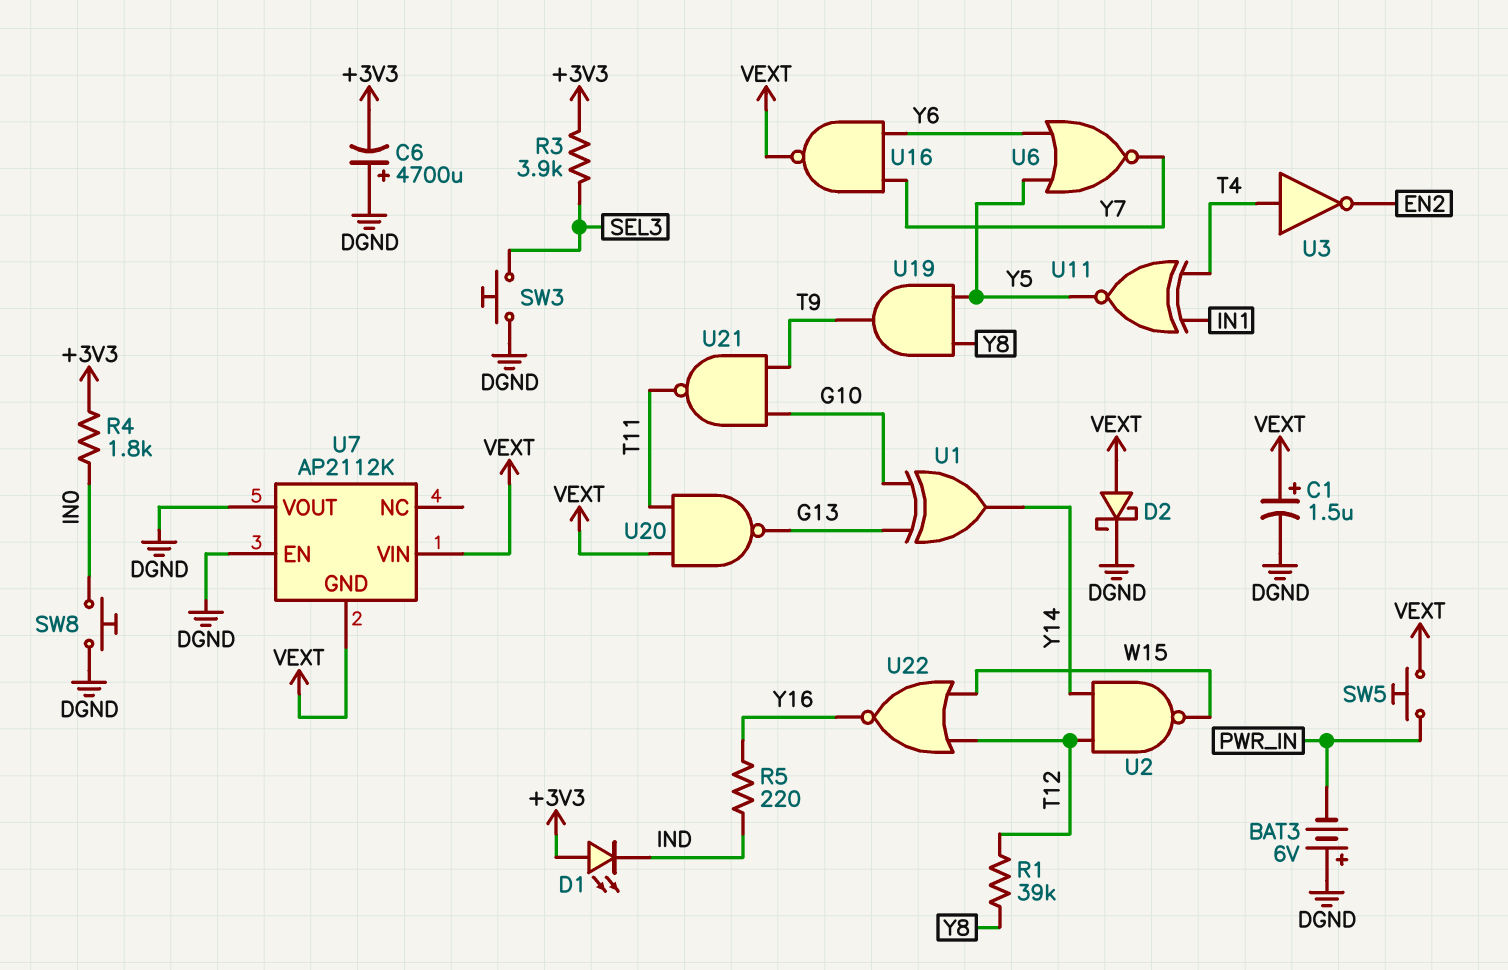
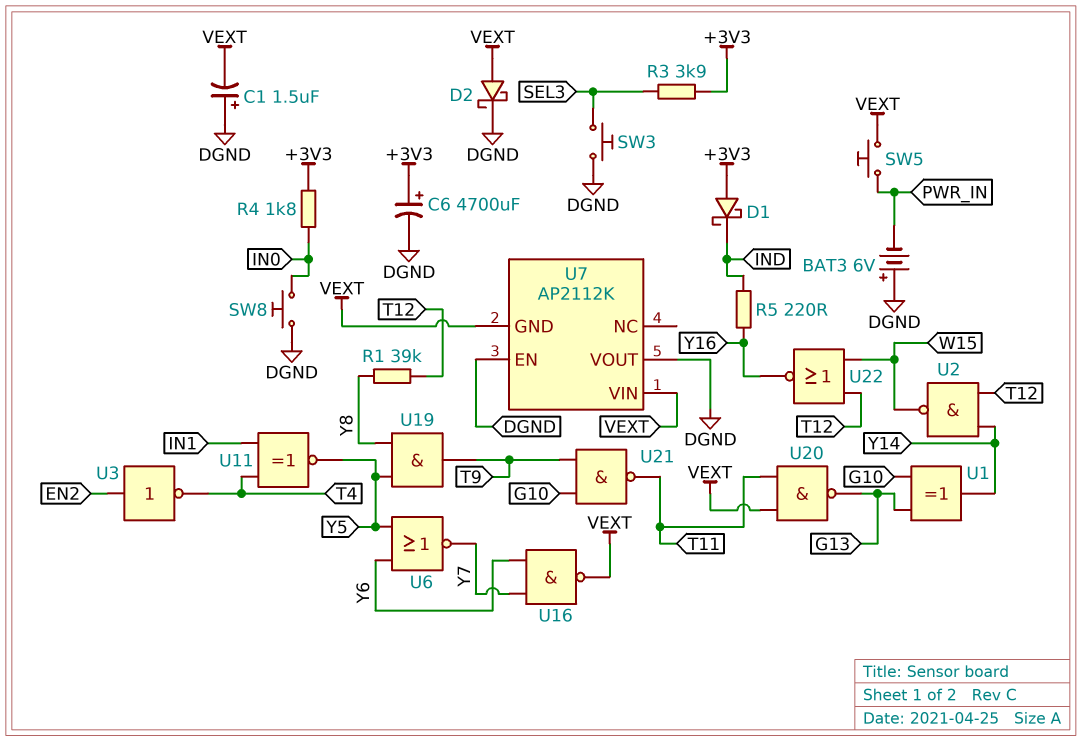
C1: 1.5uF (plus VEXT, minus DGND) -> 1.5uF (plus DGND, minus VEXT)
C6: 4700uF (plus DGND, minus +3V3) -> 4700uF (plus +3V3, minus DGND)
D1: LED (A +3V3, K IND) -> schottky (A +3V3, K IND)
U3: NOT (in T4, out EN2) -> NOT (in EN2, out T4)

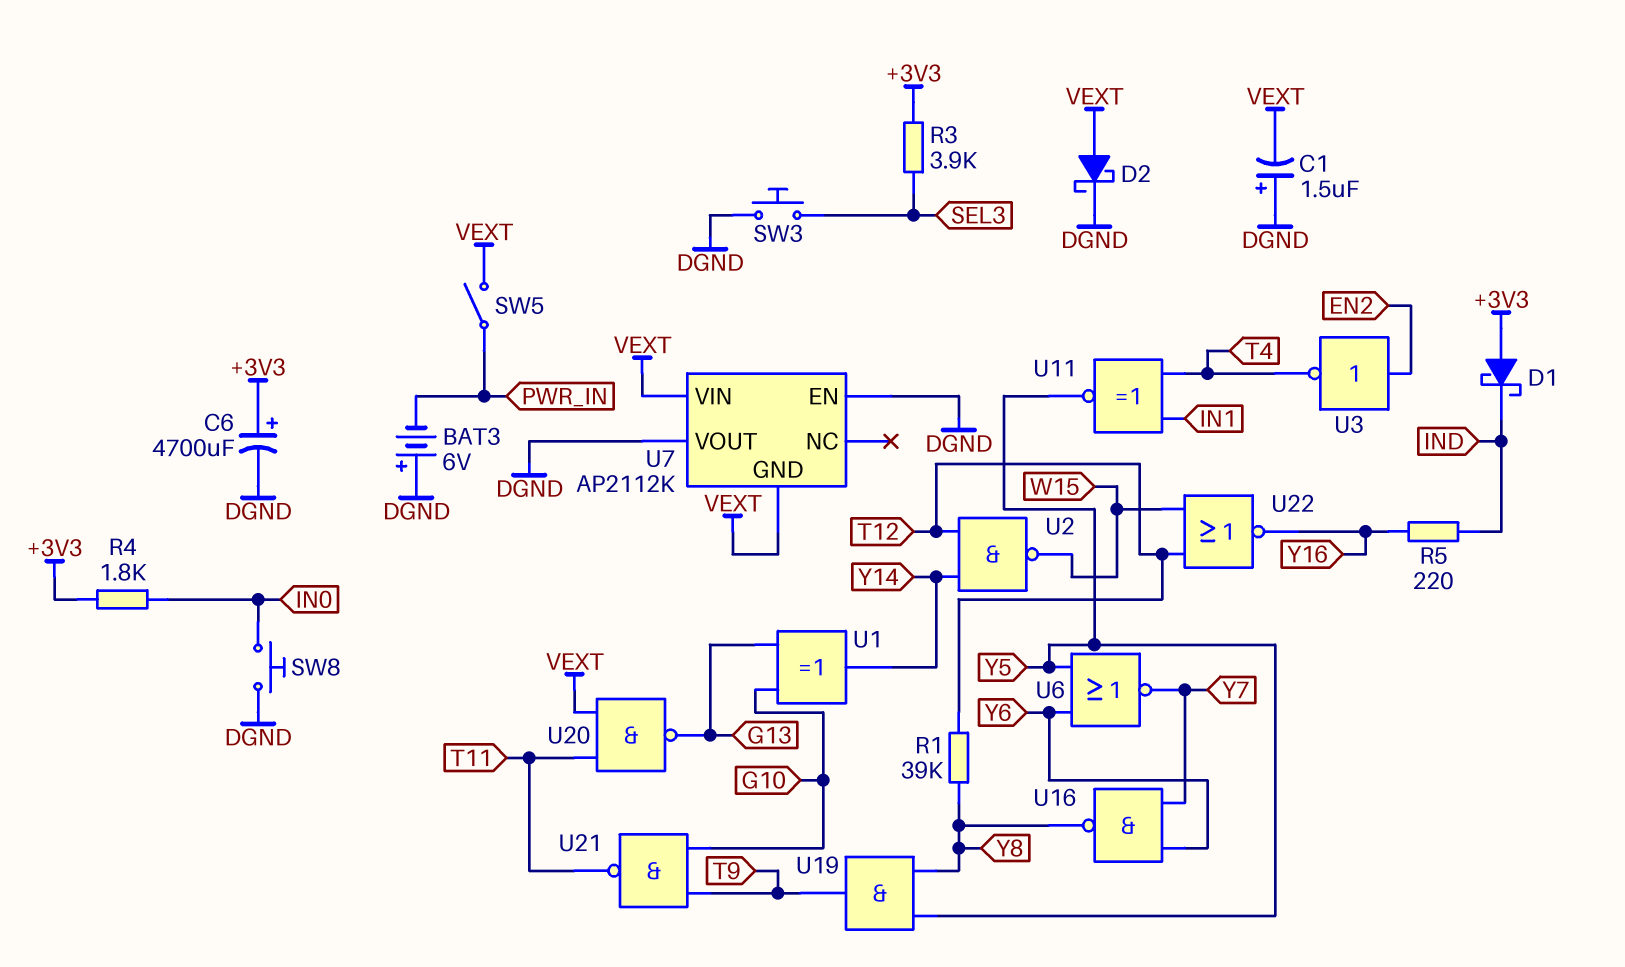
SW5: button (PWR_IN, VEXT) -> switch (PWR_IN, VEXT)
U16: NAND (in Y6, in Y7, out VEXT) -> NAND (in Y6, in Y7, out Y8)

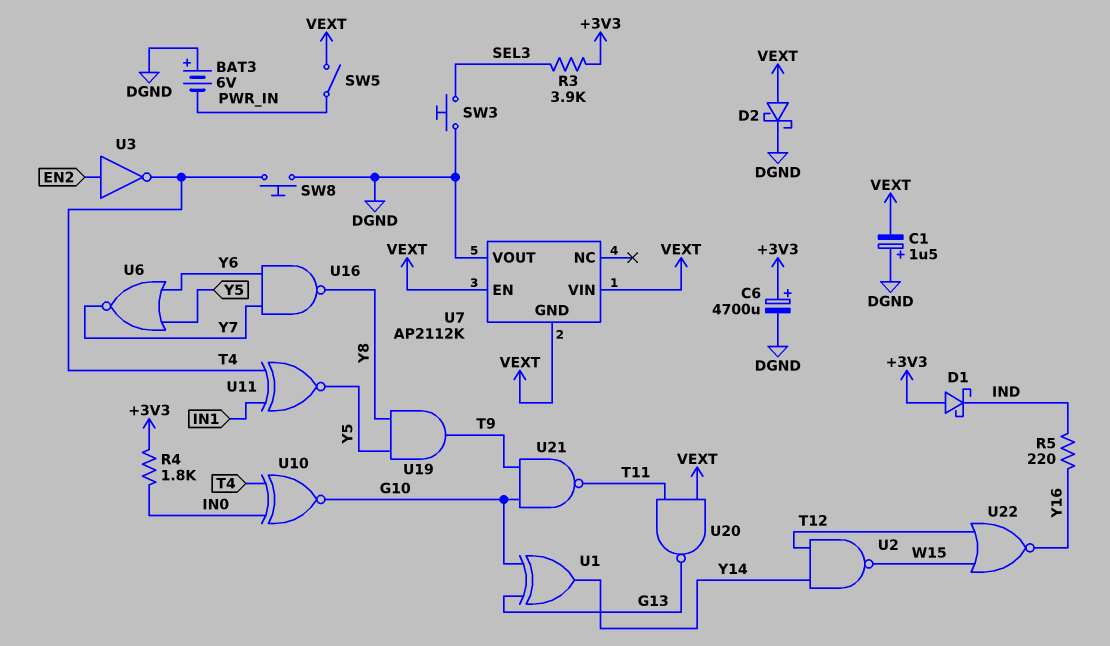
R1: 39k (T12, Y8) -> none
SW8: button (DGND, IN0) -> button (DGND, T4)
U7 pin EN: DGND -> VEXT
U10: none -> XNOR (in IN0, in T4, out G10)

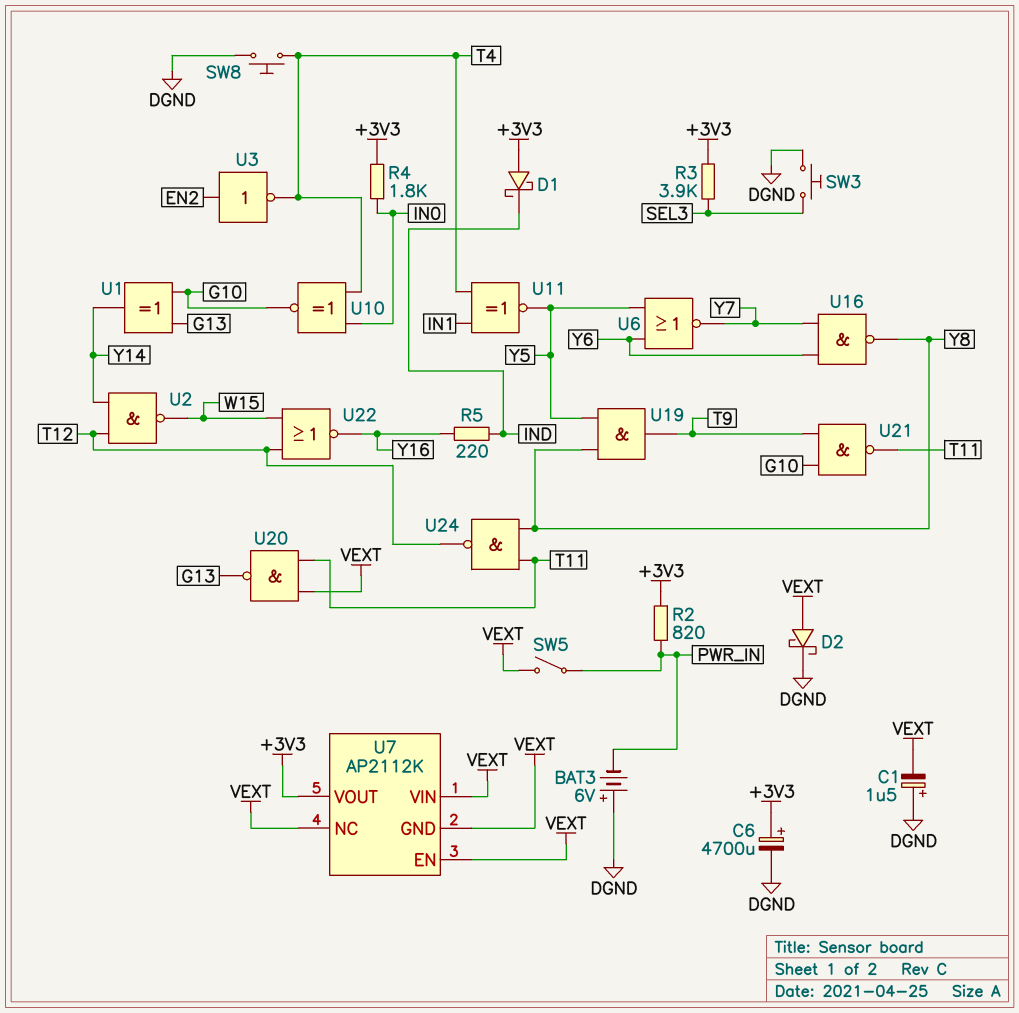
R2: none -> 820 (+3V3, PWR_IN)
U7 pin NC: none -> VEXT
U7 pin VOUT: DGND -> +3V3
U24: none -> NAND (in T11, in Y8, out T12)

